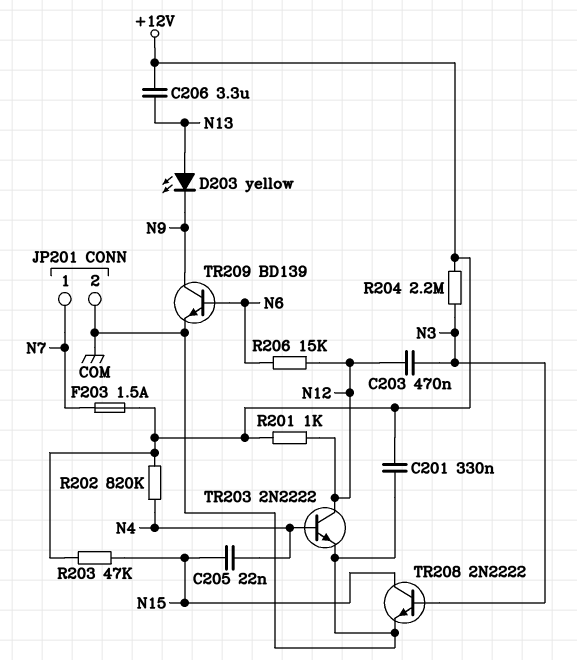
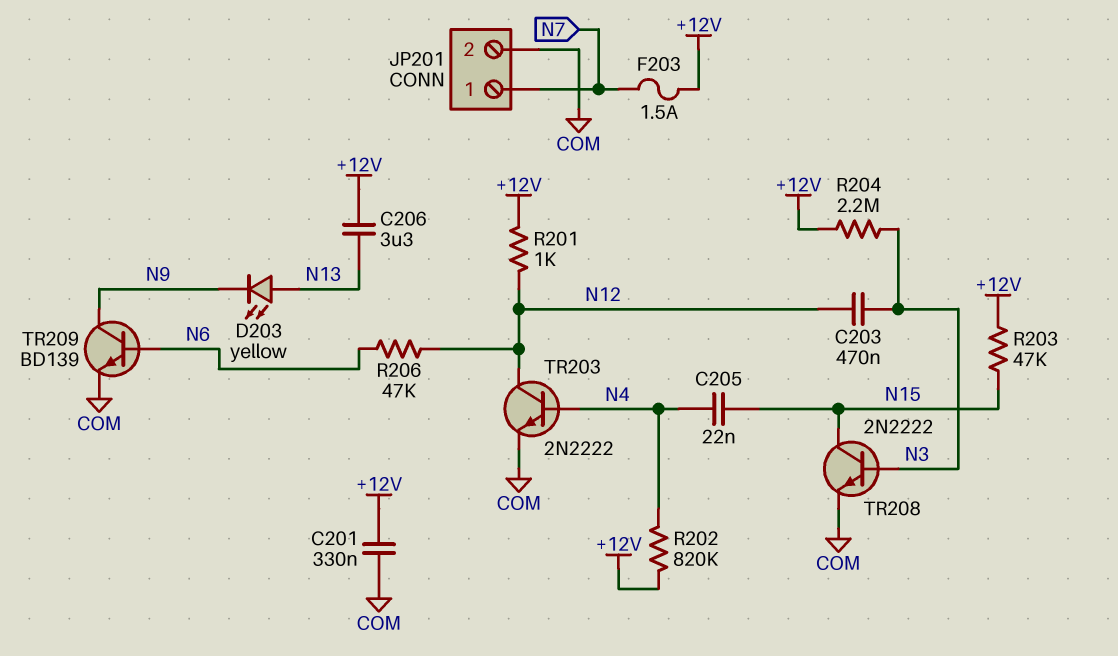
R206: 15k (N6, N12) -> 47k (N6, N12)

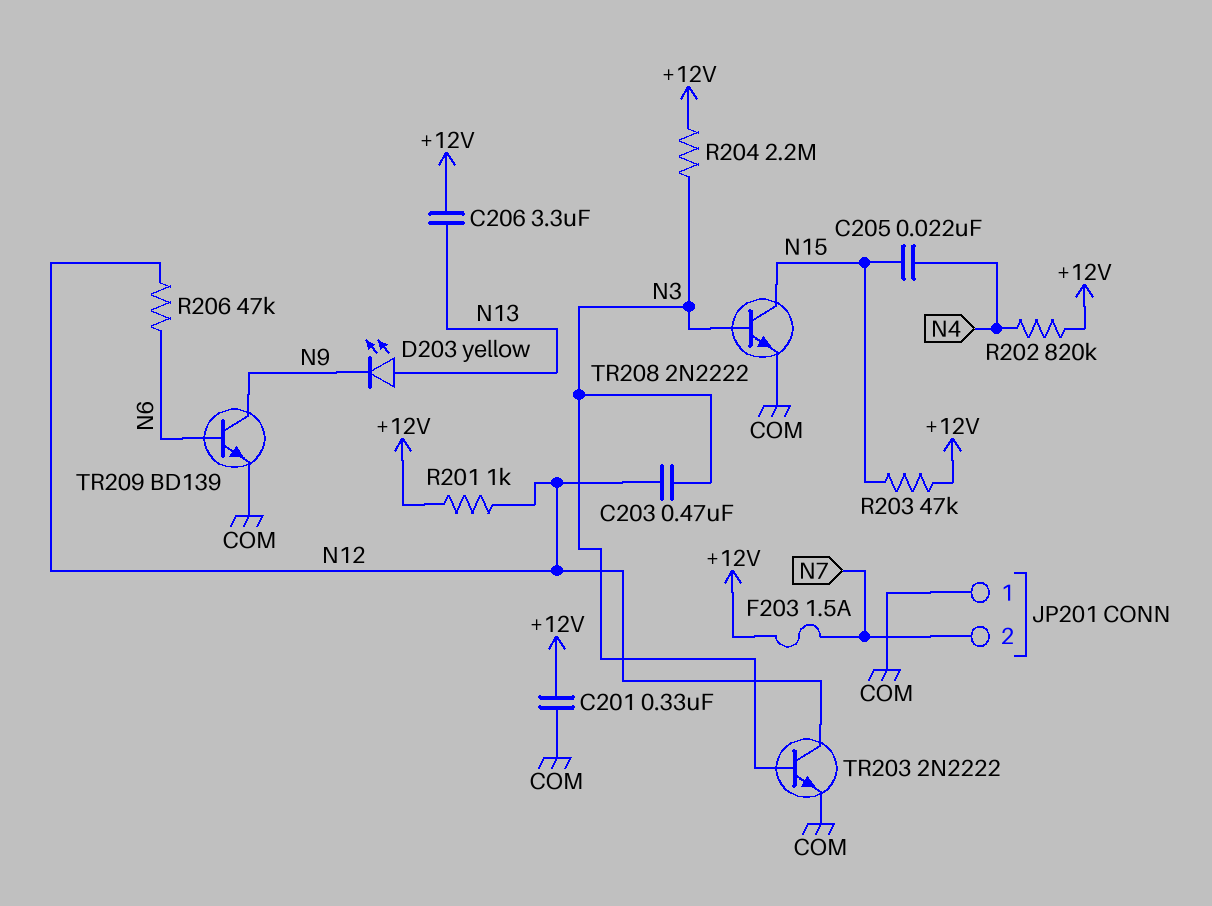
JP201 pin 1: N7 -> COM
JP201 pin 2: COM -> N7
TR203: NPN 2N2222 (B N4, C N12, E COM) -> NPN 2N2222 (B N3, C N12, E COM)

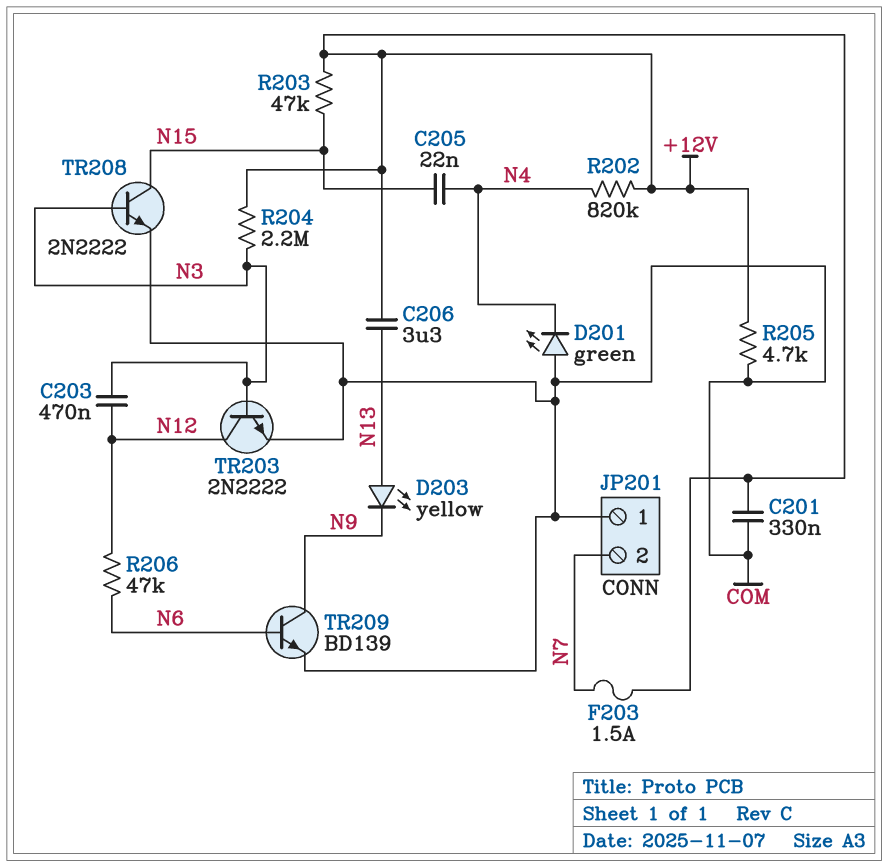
D201: none -> LED green (A COM, K N4)
R201: 1k (+12V, N12) -> none
R205: none -> 4.7k (+12V, COM)

